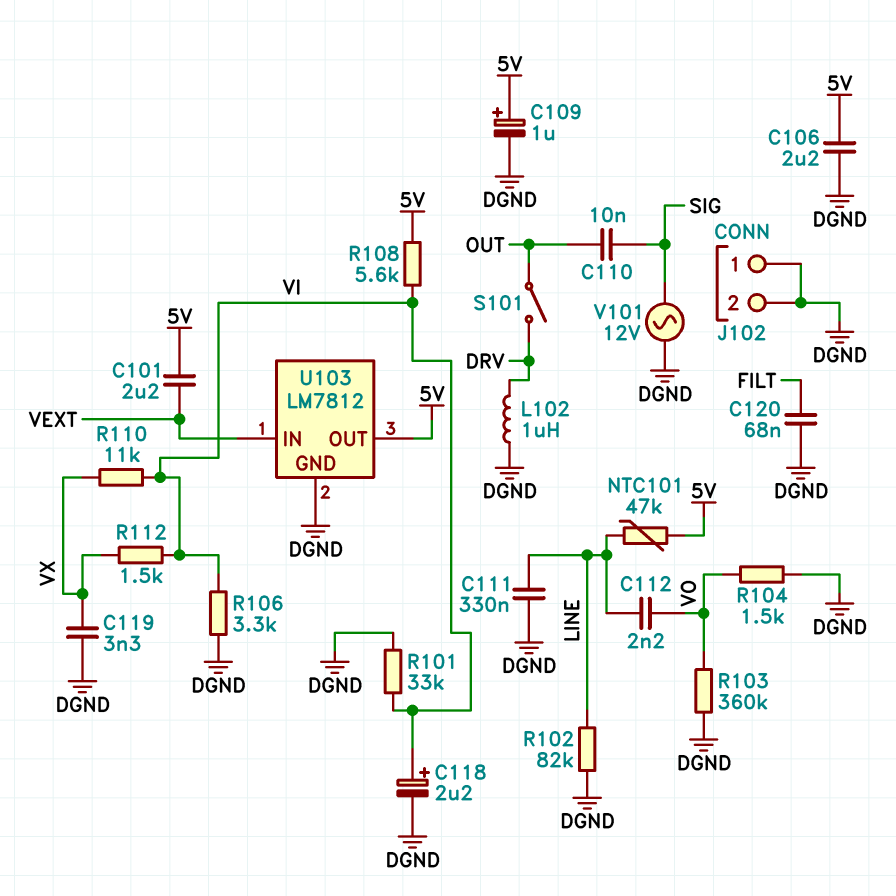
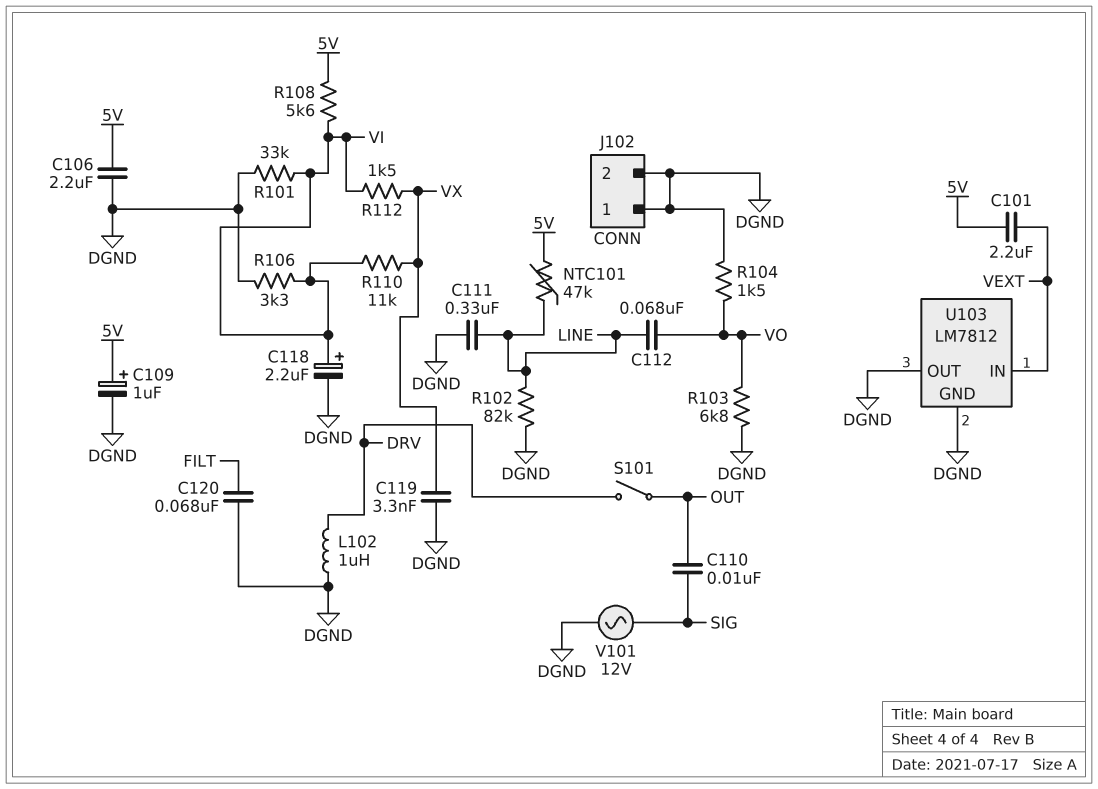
C112: 2.2nF (LINE, VO) -> 68nF (LINE, VO)
R103: 360k (DGND, VO) -> 6.8k (DGND, VO)
U103 pin OUT: 5V -> DGND

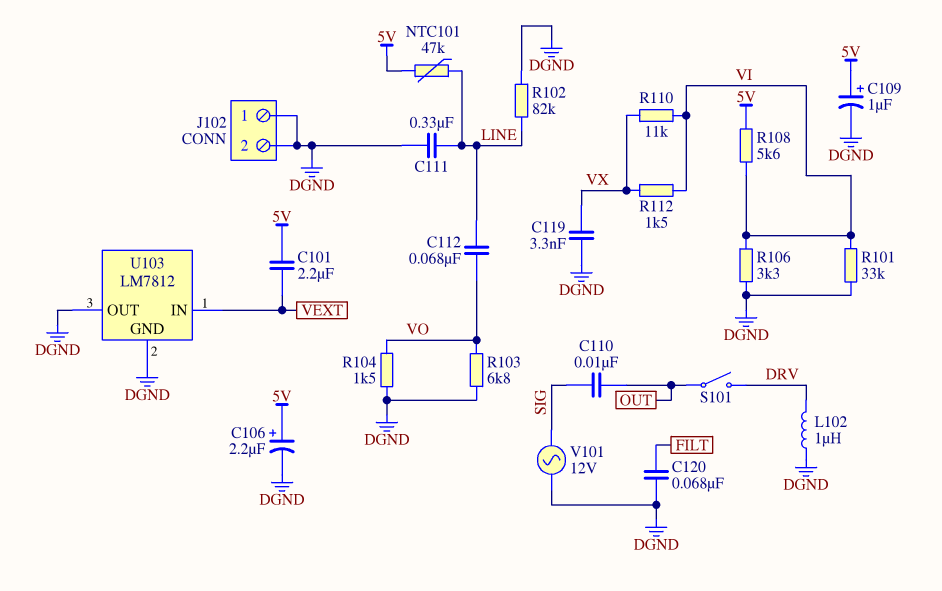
C106: 2.2uF (5V, DGND) -> 2.2uF (plus 5V, minus DGND)
C118: 2.2uF (plus VI, minus DGND) -> none

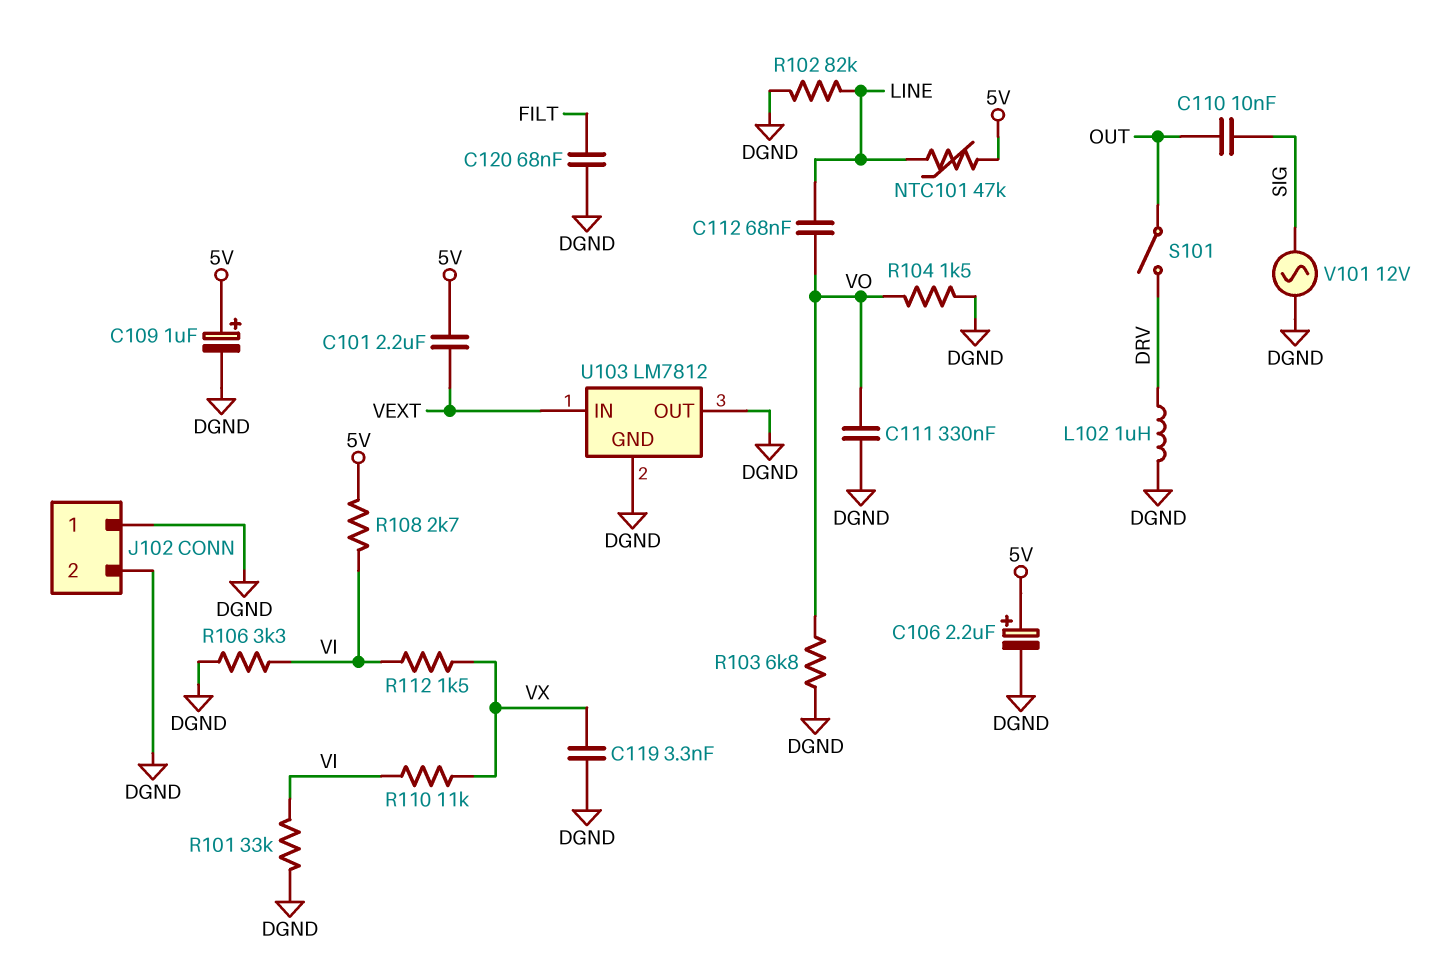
C111: 330nF (DGND, LINE) -> 330nF (DGND, VO)
R108: 5.6k (5V, VI) -> 2.7k (5V, VI)

